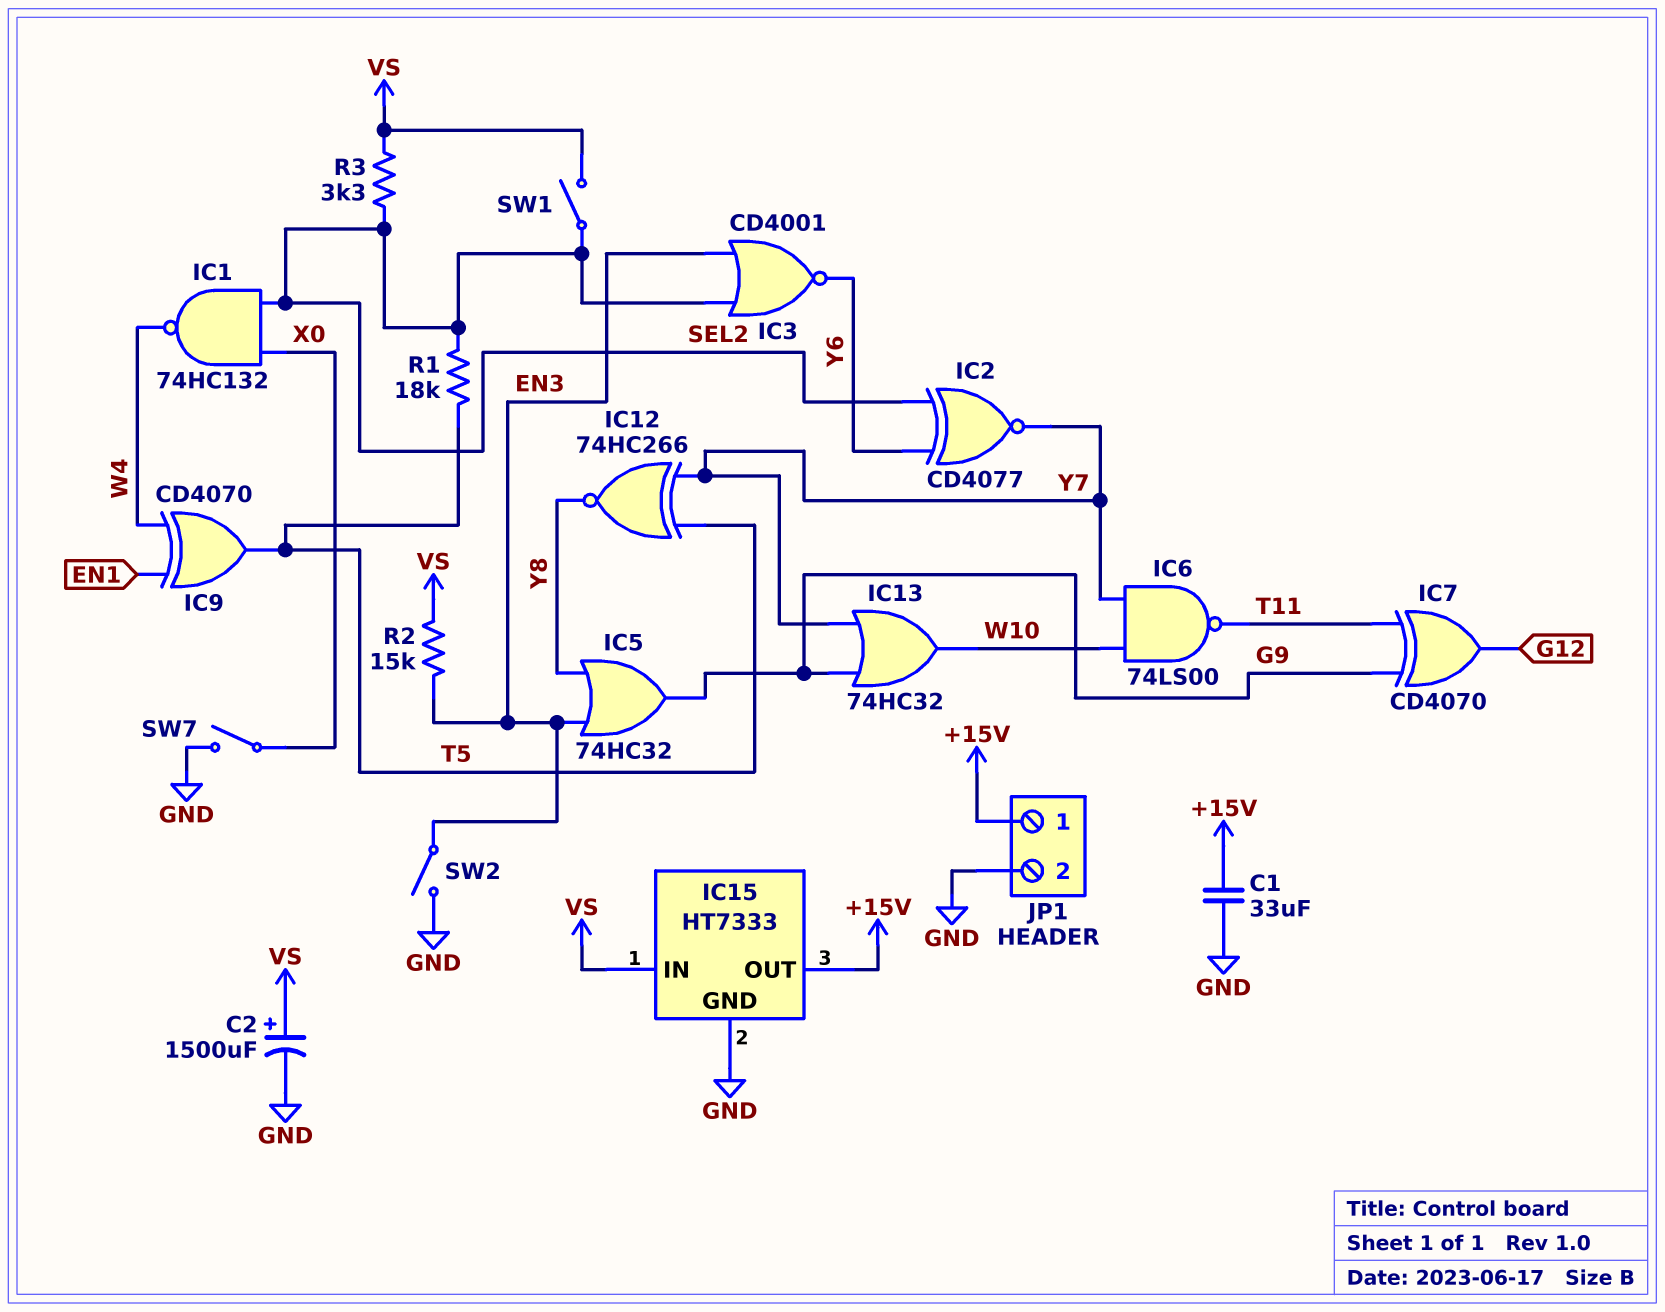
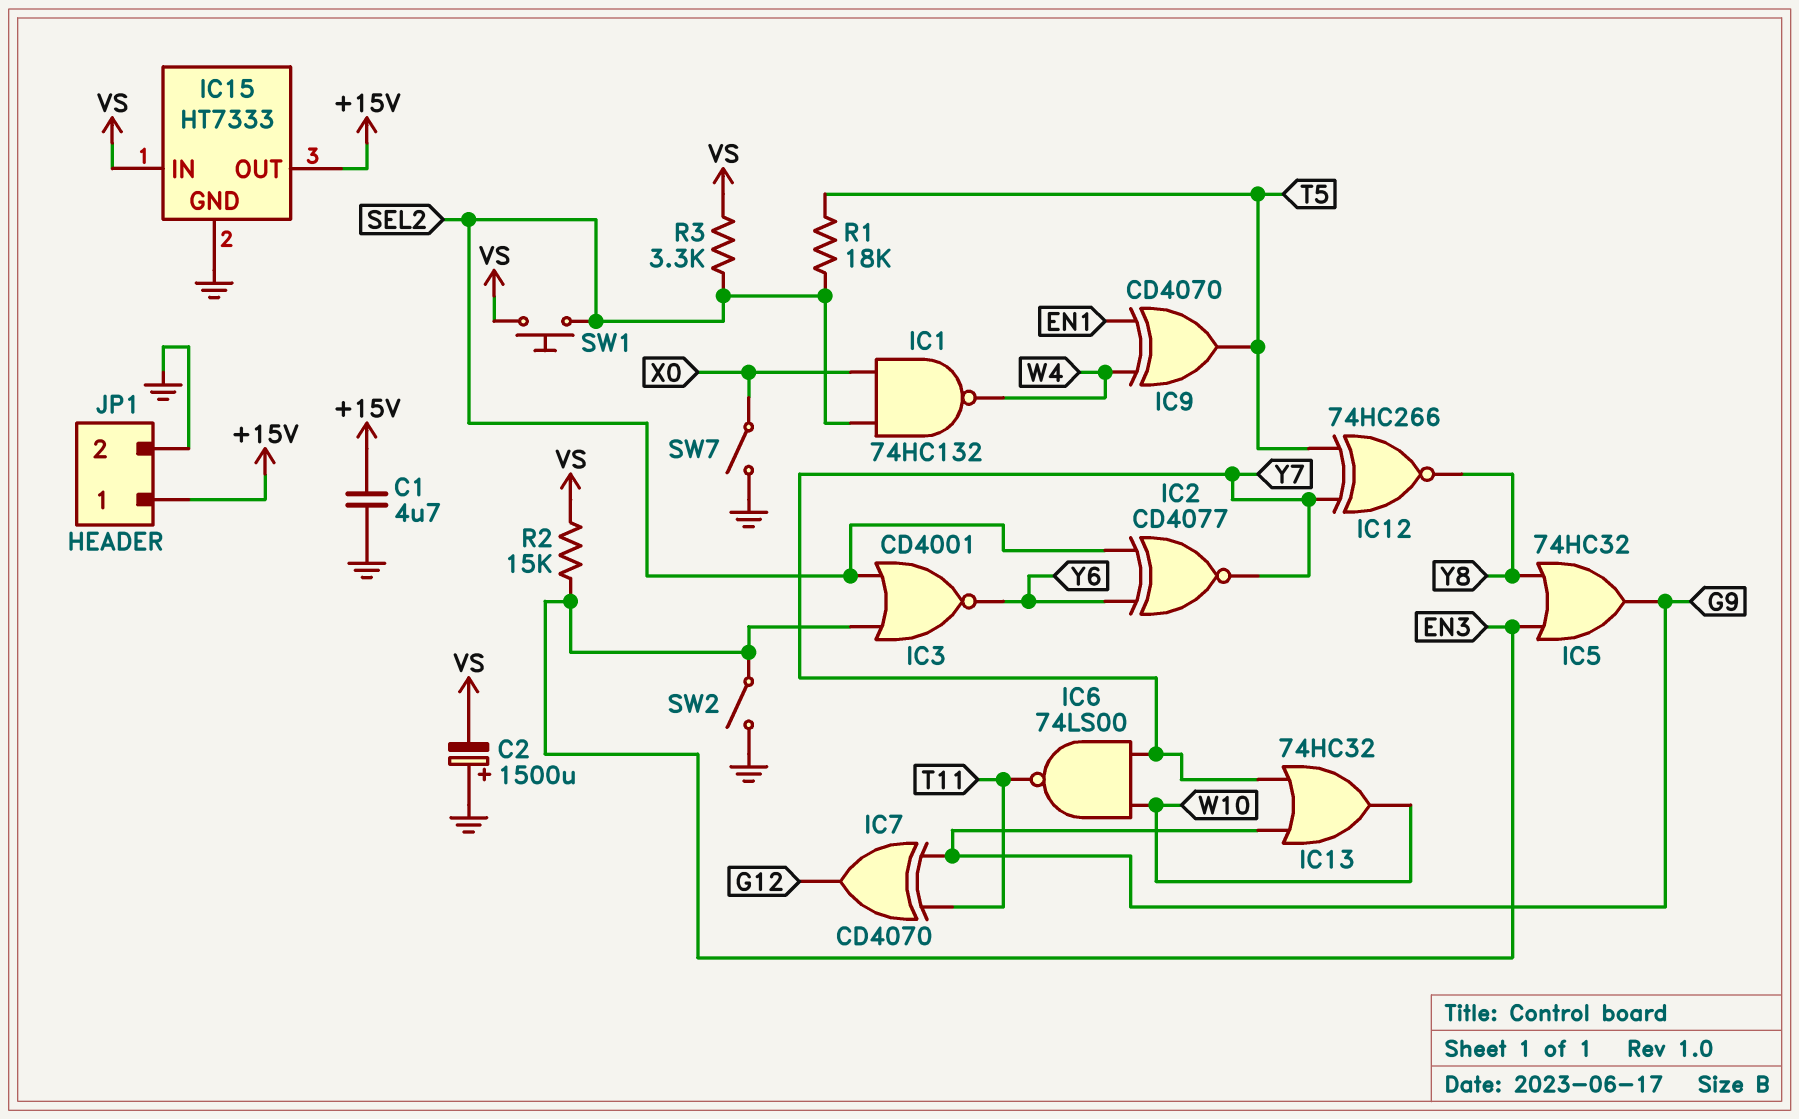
C1: 33uF (+15V, GND) -> 4.7uF (+15V, GND)
C2: 1500uF (plus VS, minus GND) -> 1500uF (plus GND, minus VS)
SW1: switch (SEL2, VS) -> button (SEL2, VS)

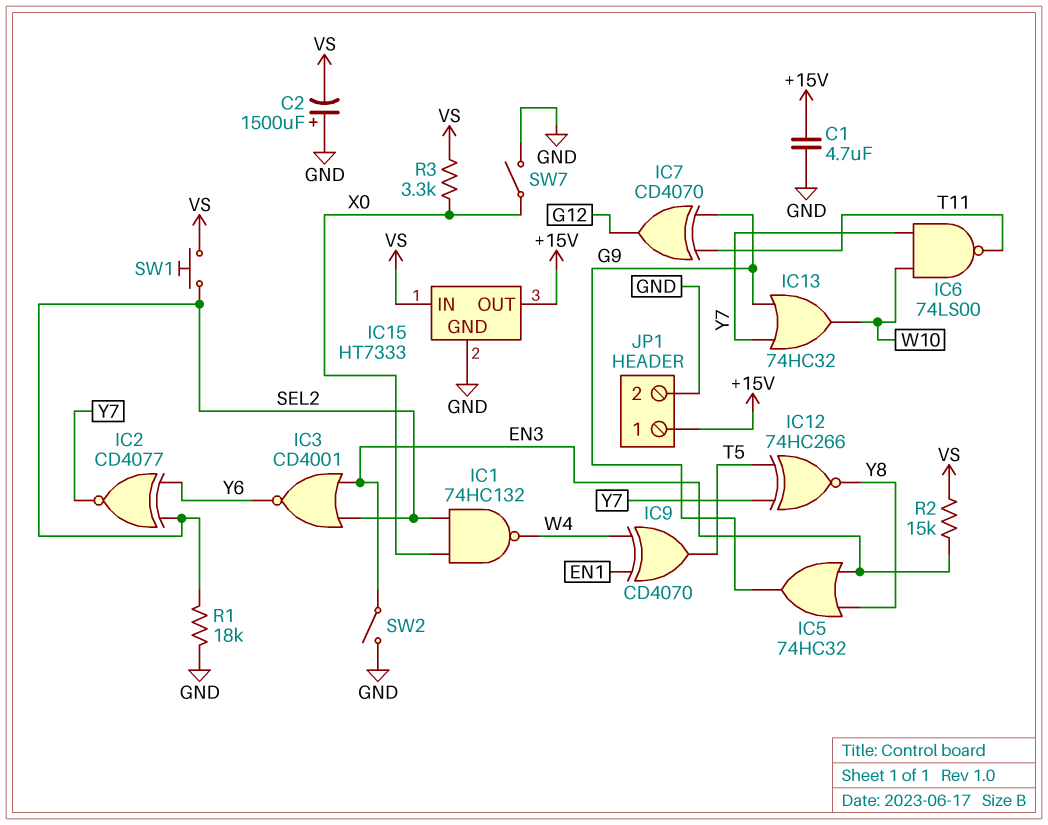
R1: 18k (SEL2, T5) -> 18k (GND, SEL2)
R3: 3.3k (SEL2, VS) -> 3.3k (VS, X0)

